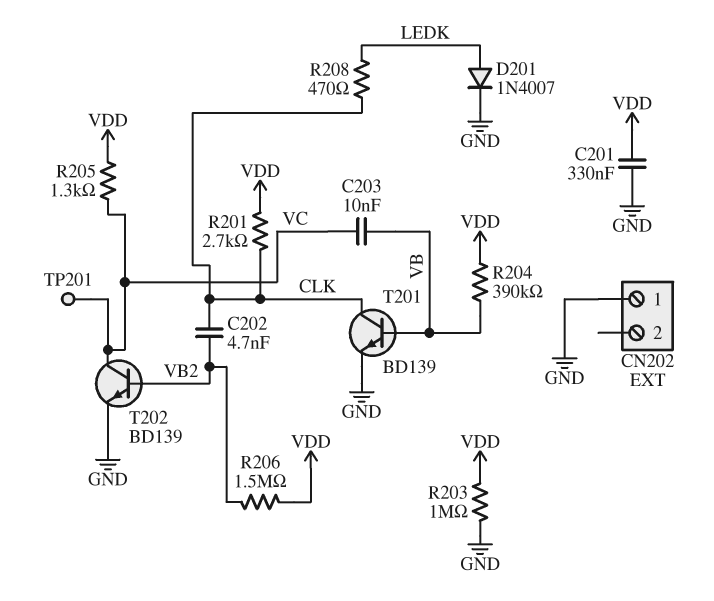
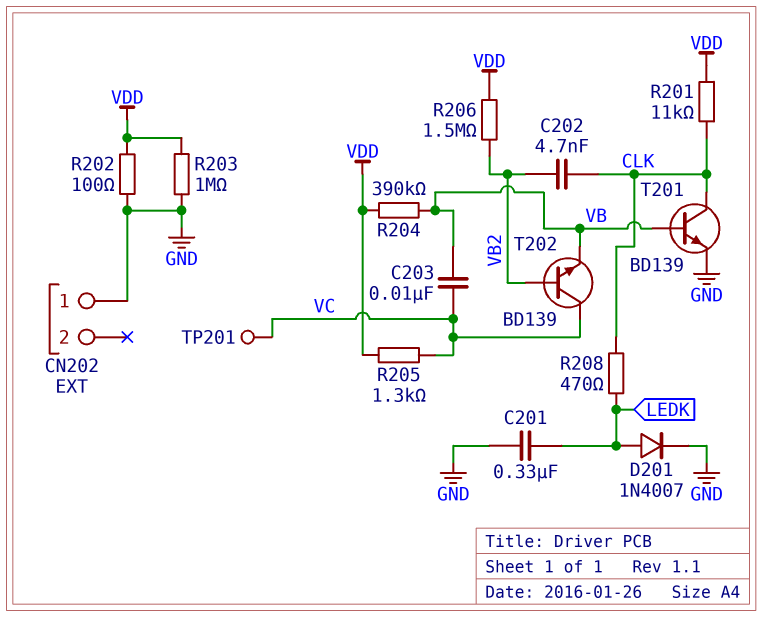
C201: 330nF (GND, VDD) -> 330nF (GND, LEDK)
R201: 2.7k (CLK, VDD) -> 11k (CLK, VDD)
R202: none -> 100 (GND, VDD)
T202: NPN BD139 (B VB2, C VC, E GND) -> NPN BD139 (B VB2, C VC, E VB)

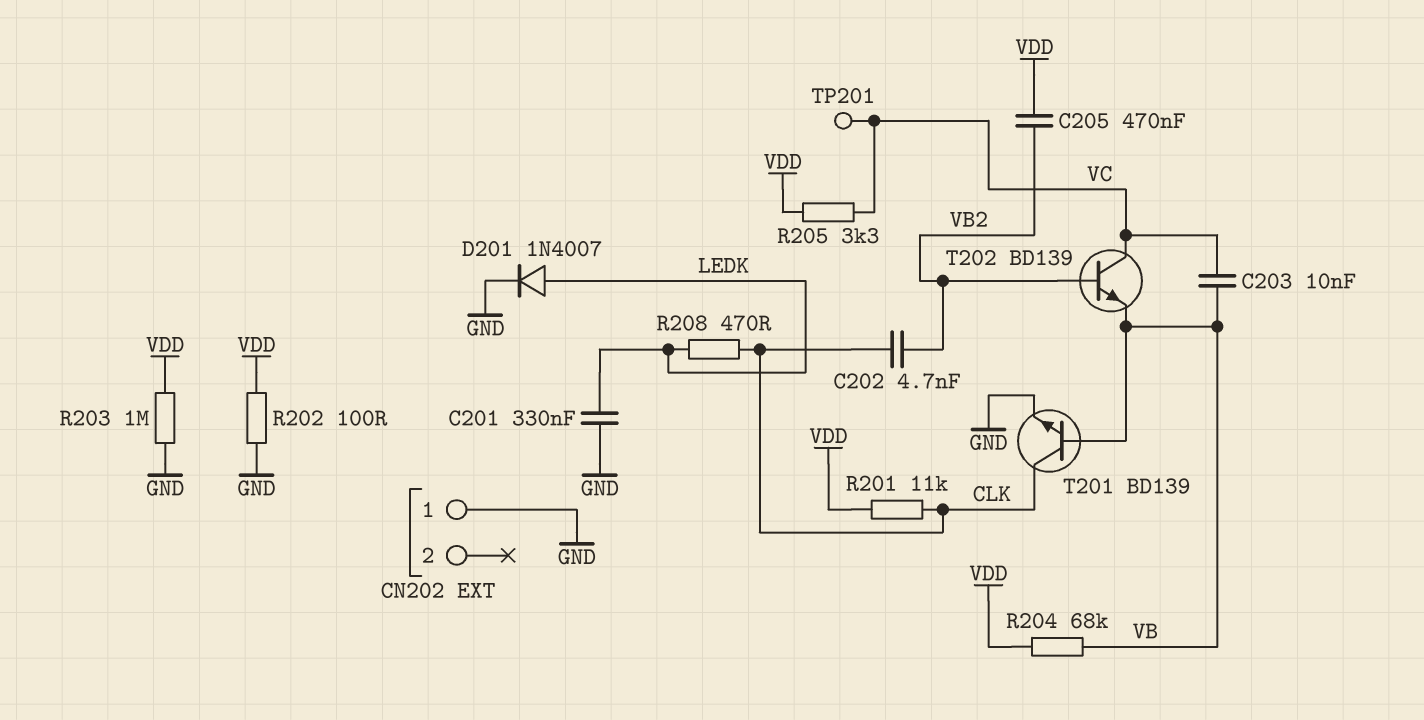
C205: none -> 470nF (VB2, VDD)
R204: 390k (VB, VDD) -> 68k (VB, VDD)
R205: 1.3k (VC, VDD) -> 3.3k (VC, VDD)
R206: 1.5M (VB2, VDD) -> none

